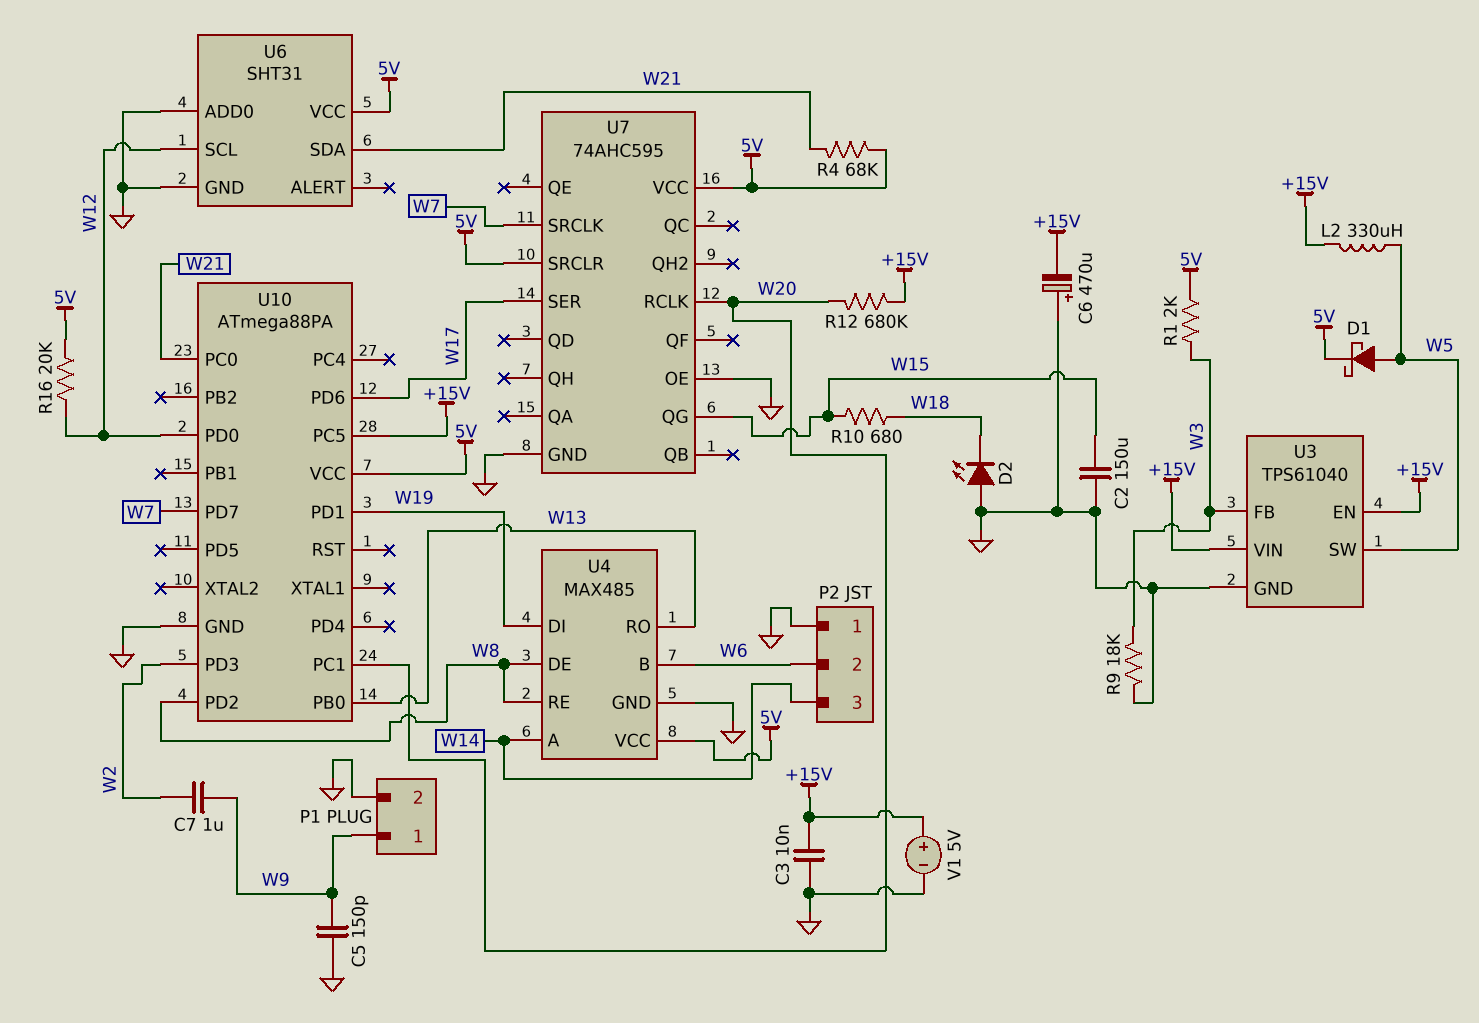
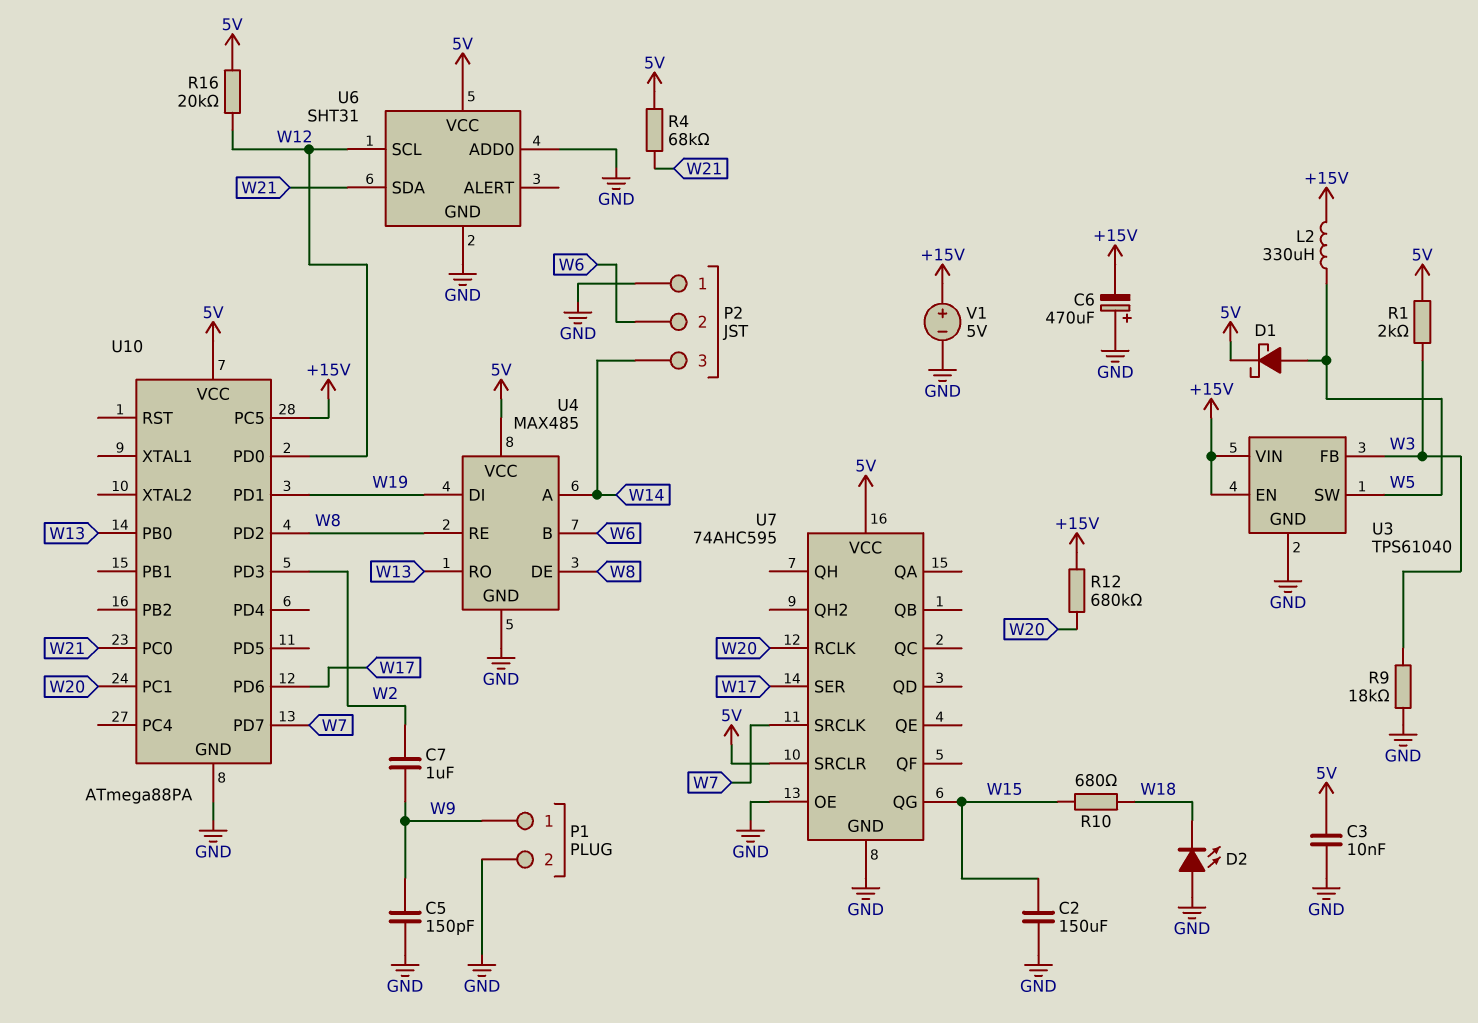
C3: 10nF (+15V, GND) -> 10nF (5V, GND)

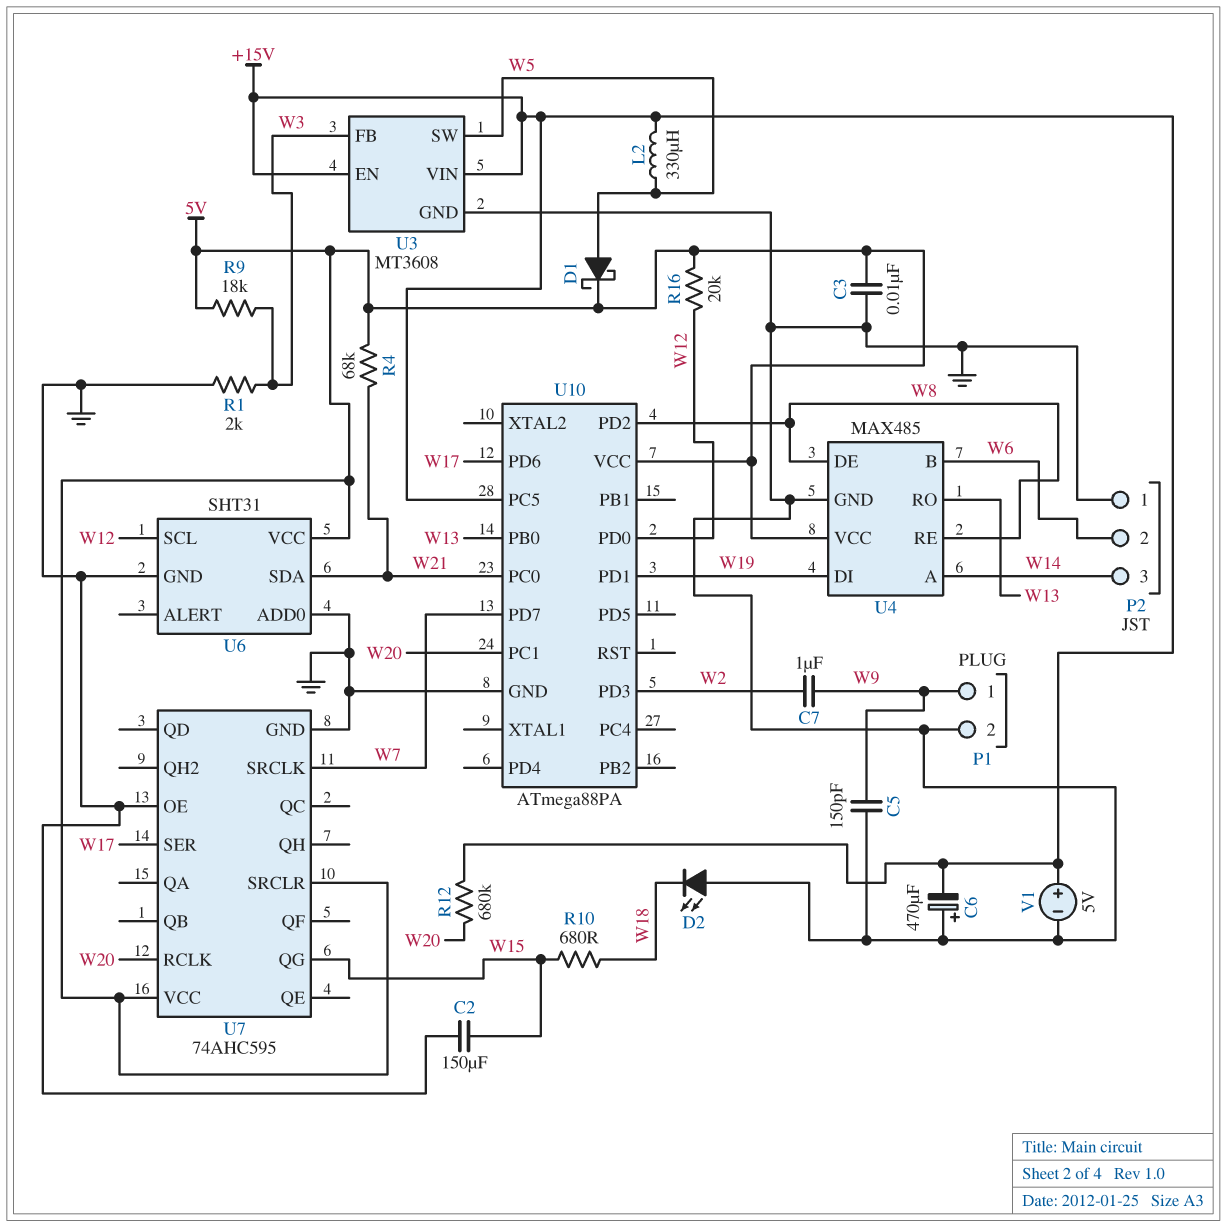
R1: 2k (5V, W3) -> 2k (GND, W3)
R9: 18k (GND, W3) -> 18k (5V, W3)
U3: TPS61040 -> MT3608

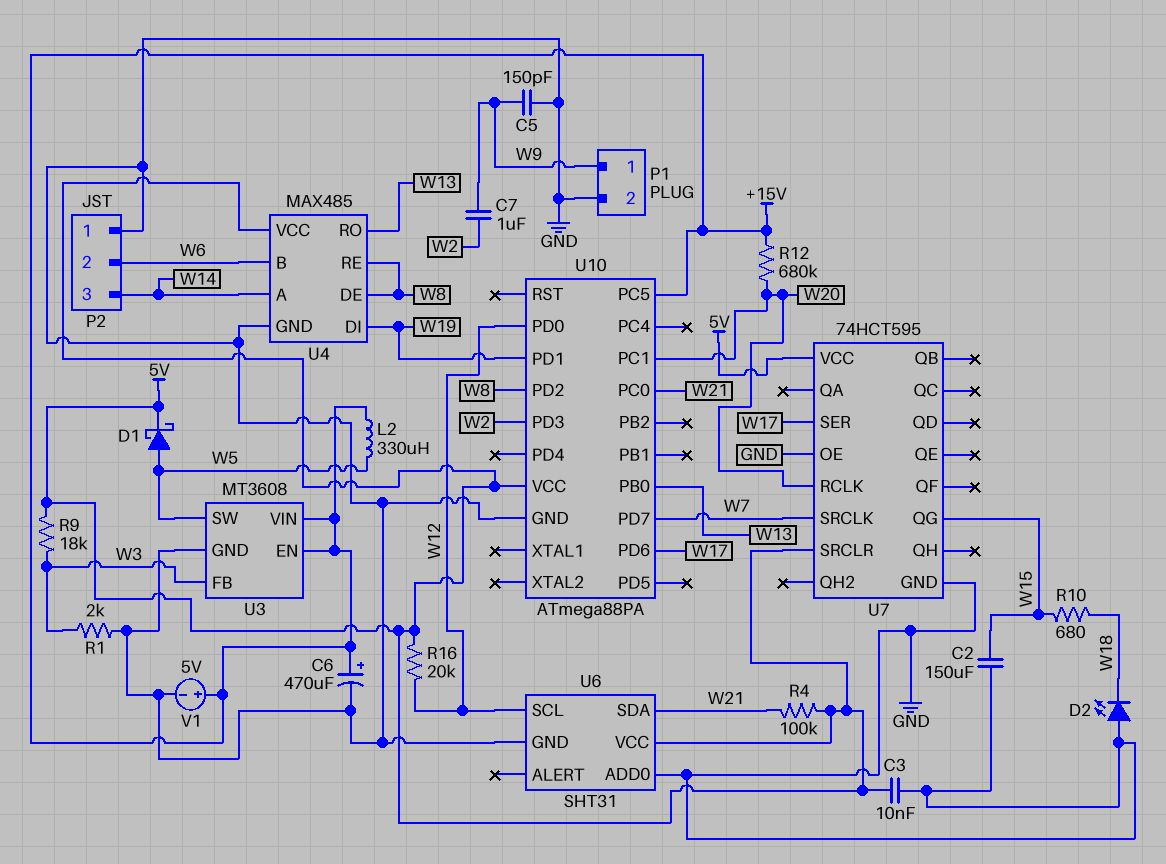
C6: 470uF (plus GND, minus +15V) -> 470uF (plus +15V, minus GND)
R4: 68k (5V, W21) -> 100k (5V, W21)
U7: 74AHC595 -> 74HCT595

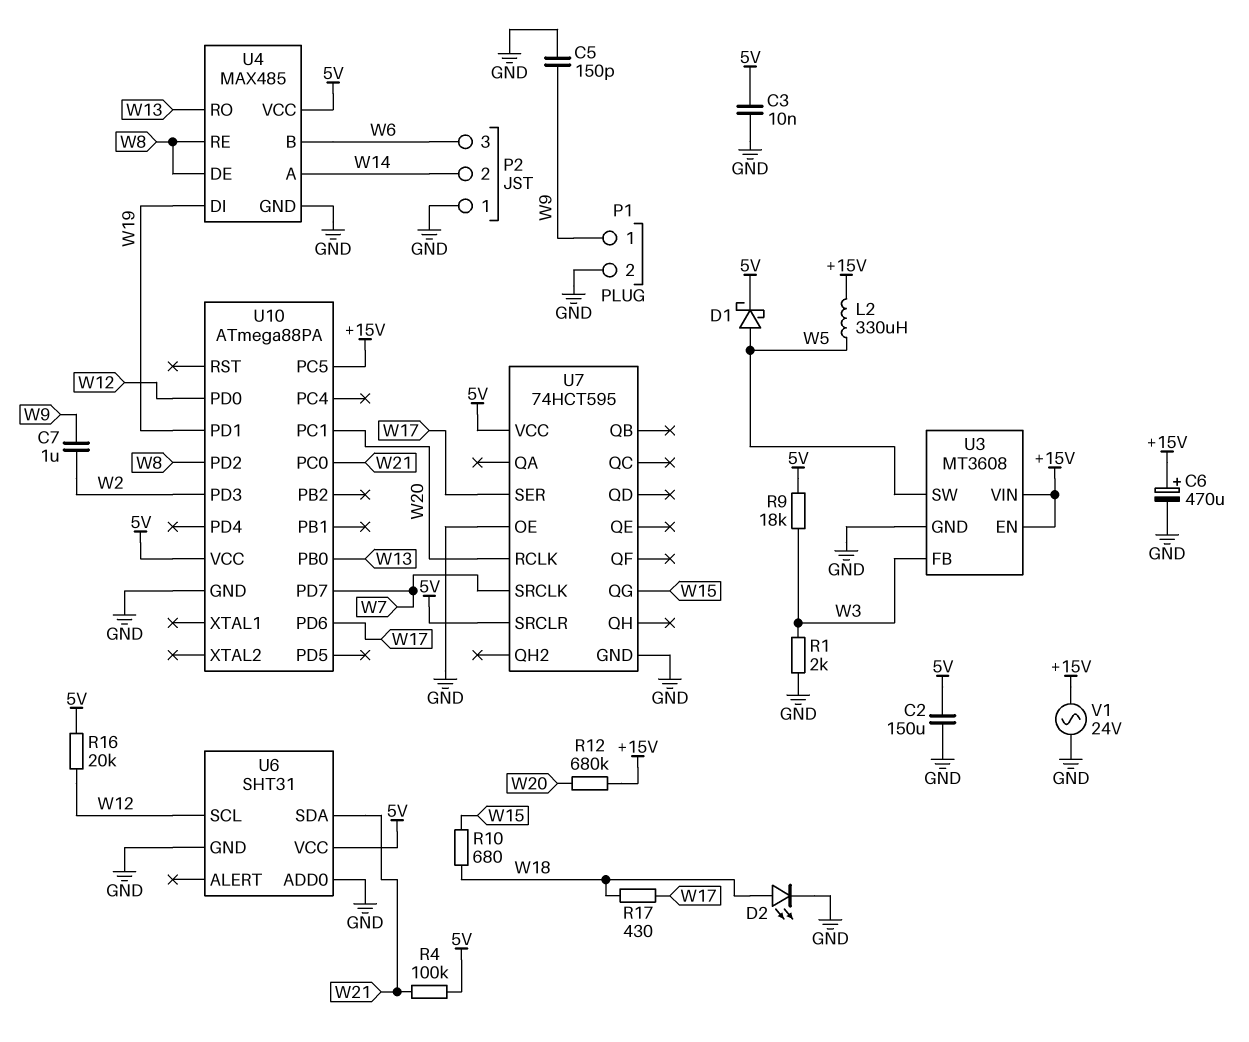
C2: 150uF (GND, W15) -> 150uF (5V, GND)
D2: LED (A GND, K W18) -> LED (A W18, K GND)
P2 pin 2: W6 -> W14
P2 pin 3: W14 -> W6
R17: none -> 430 (W17, W18)
V1: 5V (plus +15V, minus GND) -> AC 24V (+15V, GND)

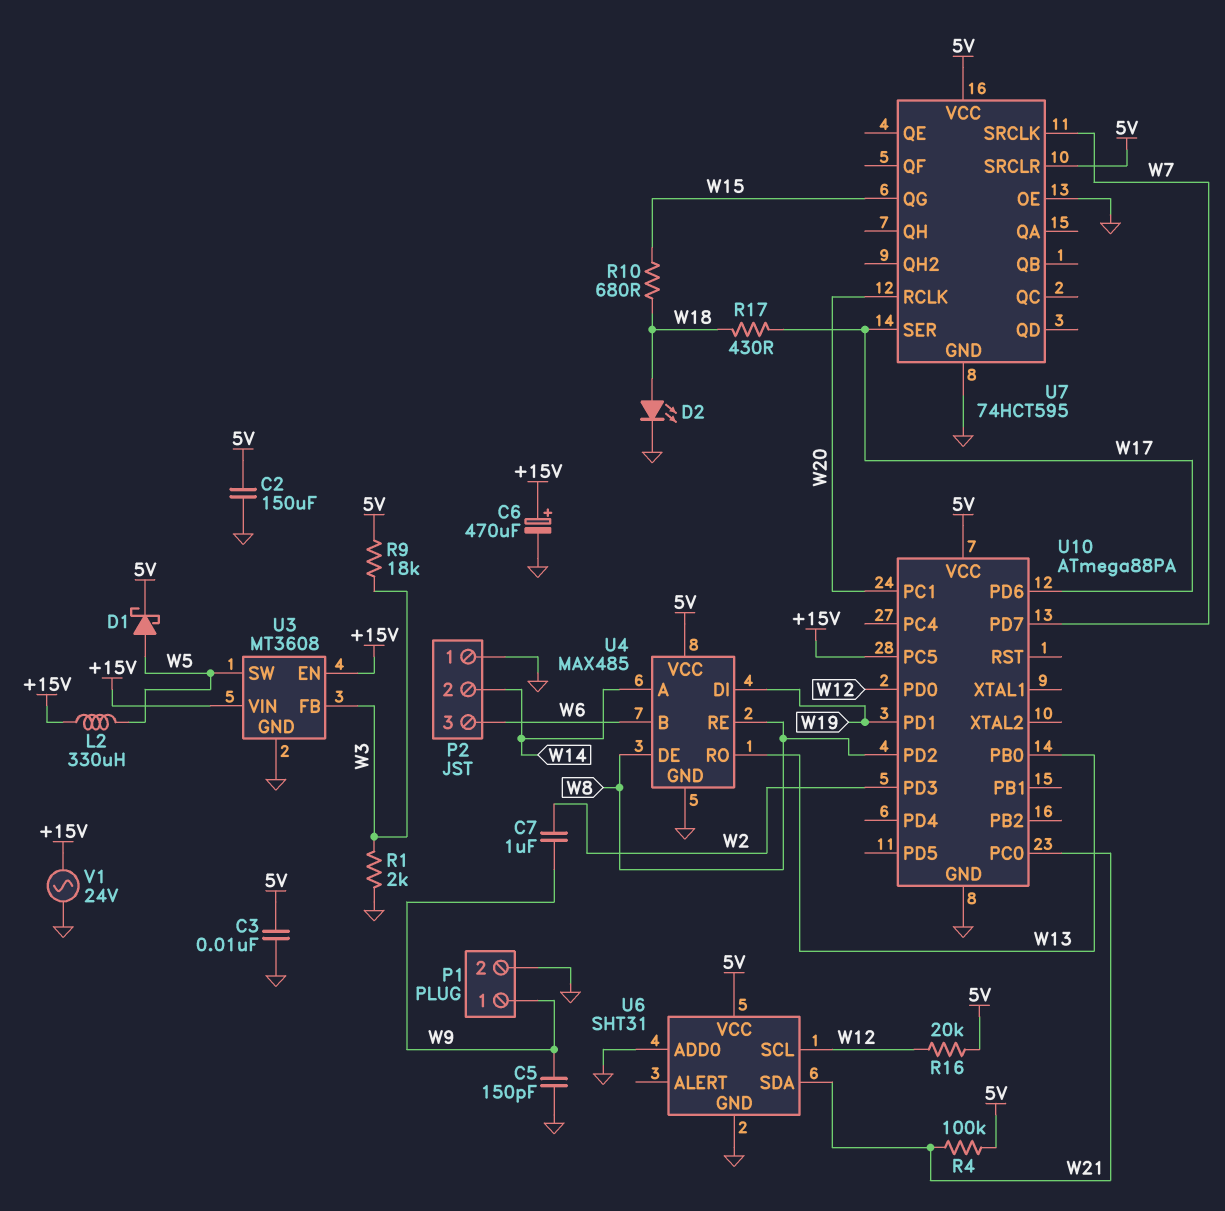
R12: 680k (+15V, W20) -> none

